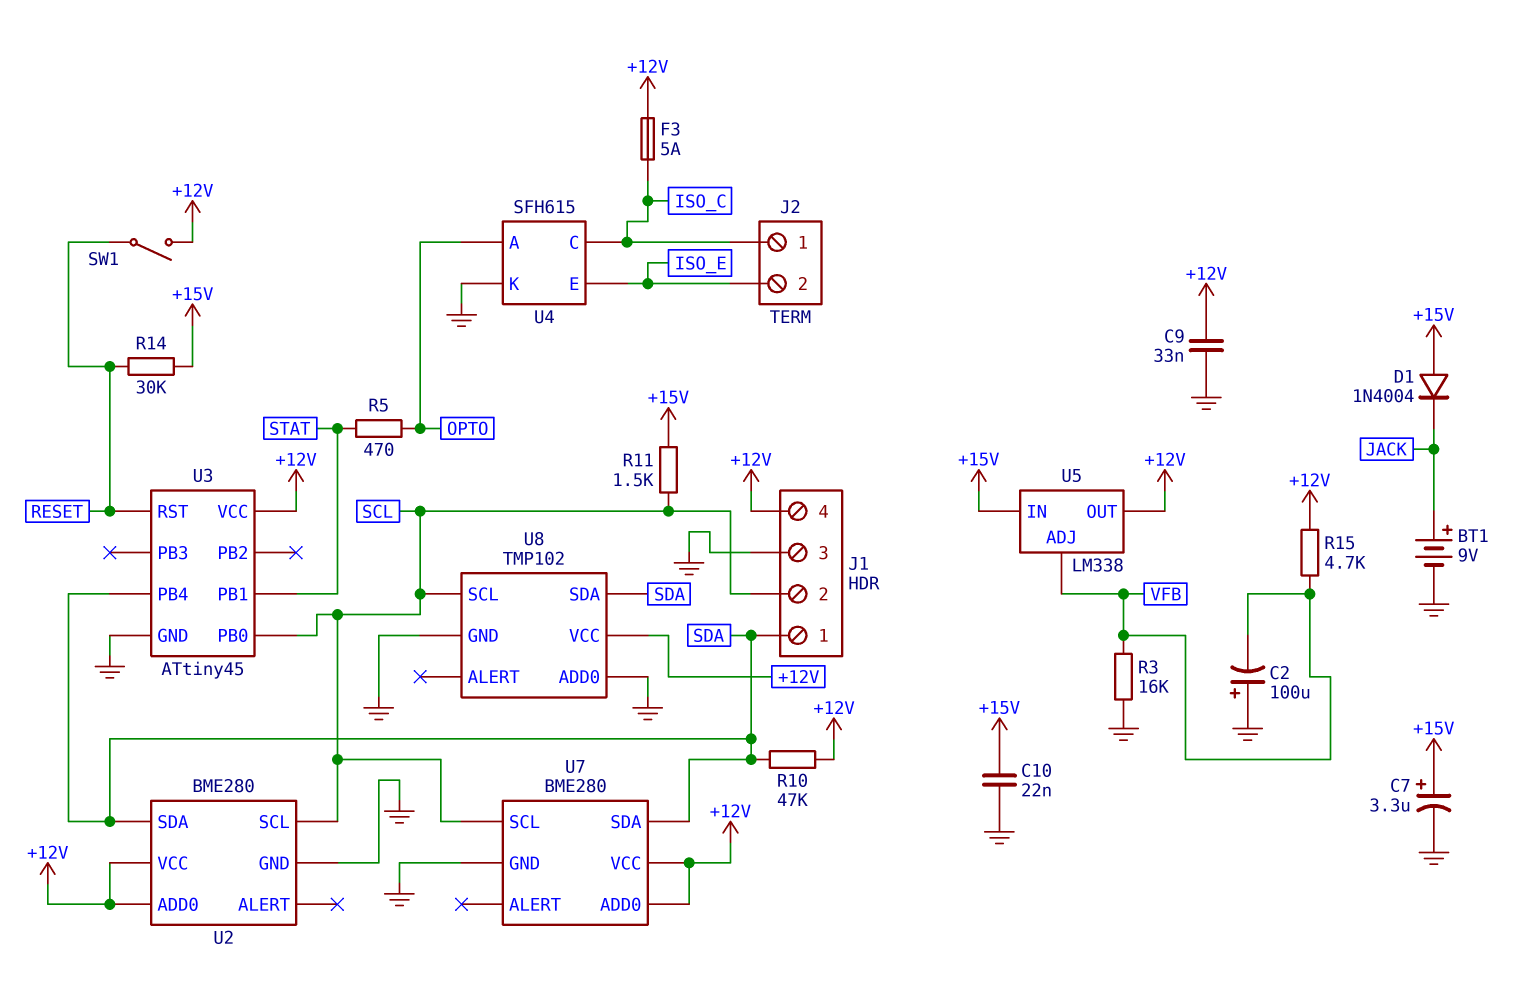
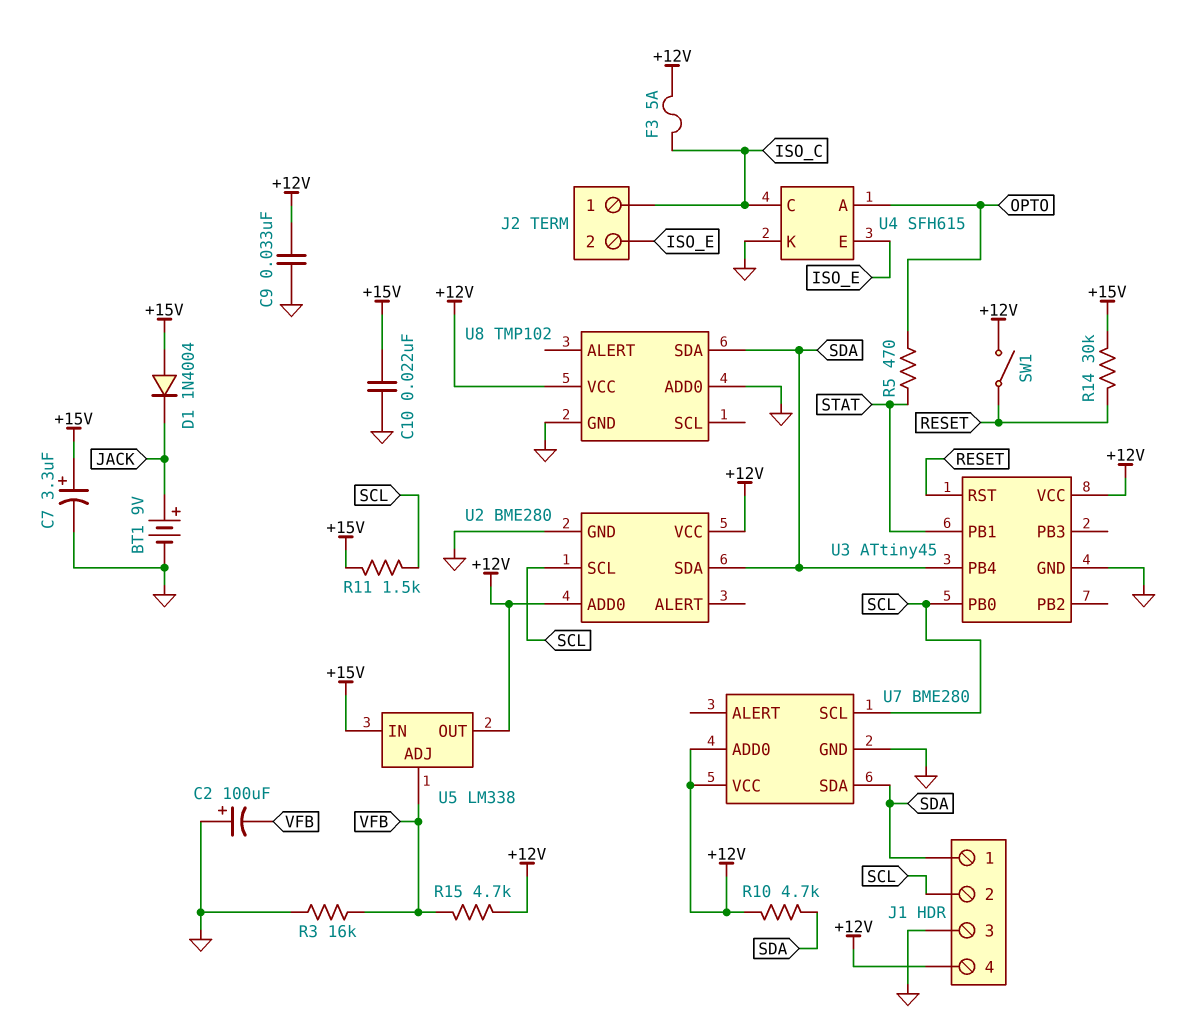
R10: 47k (+12V, SDA) -> 4.7k (+12V, SDA)
U8 pin SCL: SCL -> none

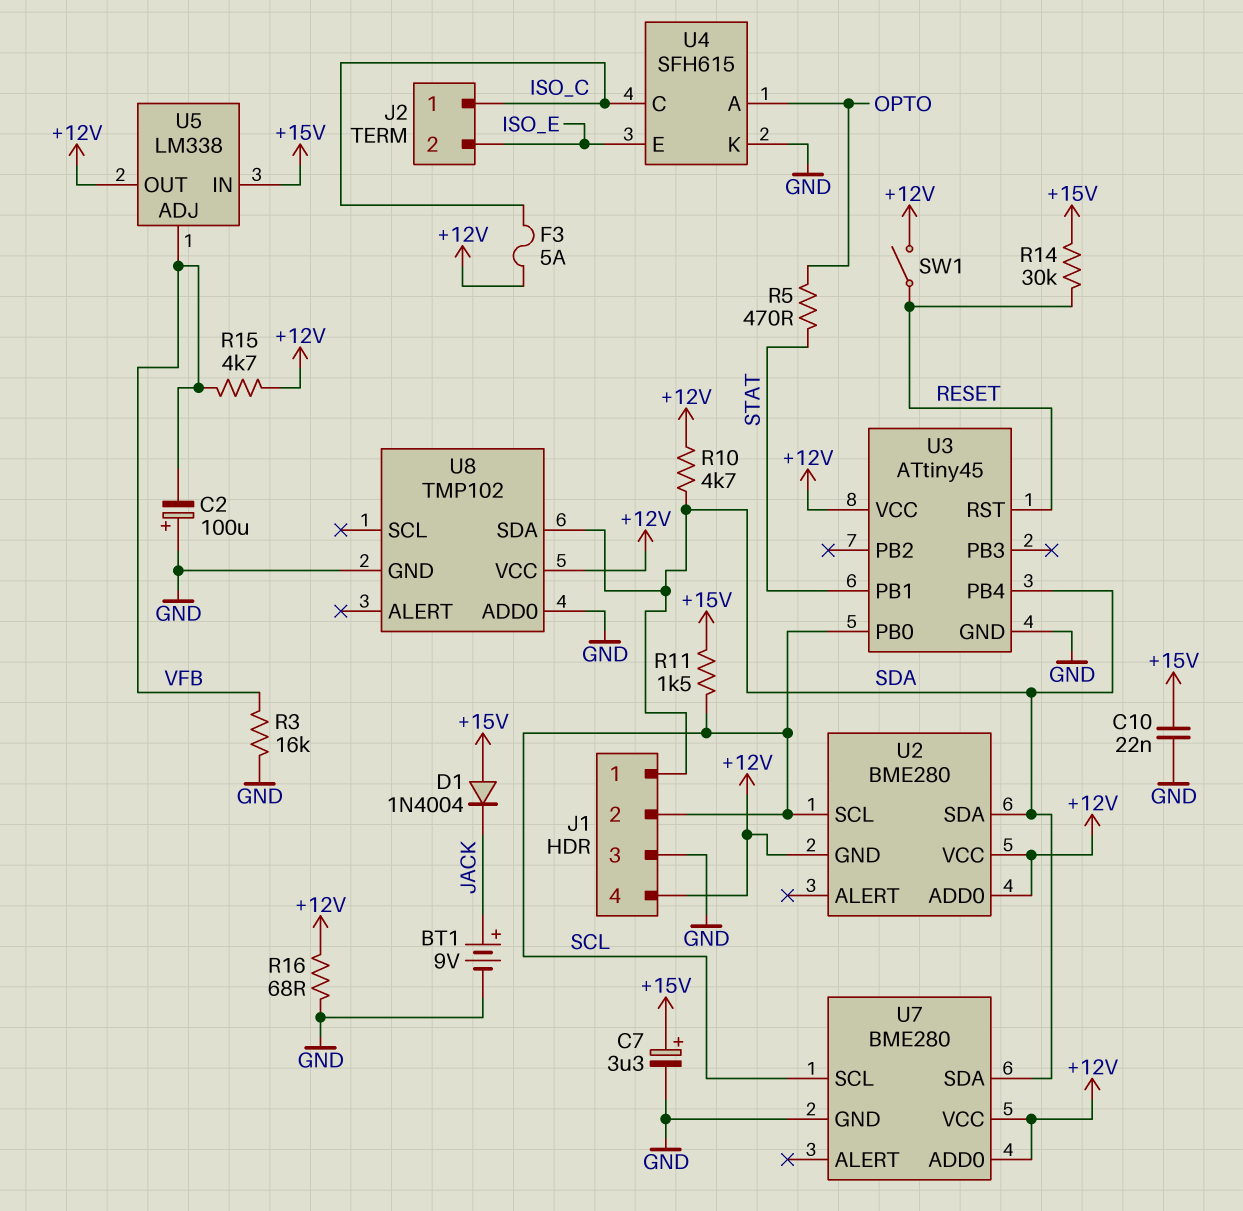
C9: 33nF (+12V, GND) -> none
R16: none -> 68 (+12V, GND)
U2 pin GND: GND -> +12V

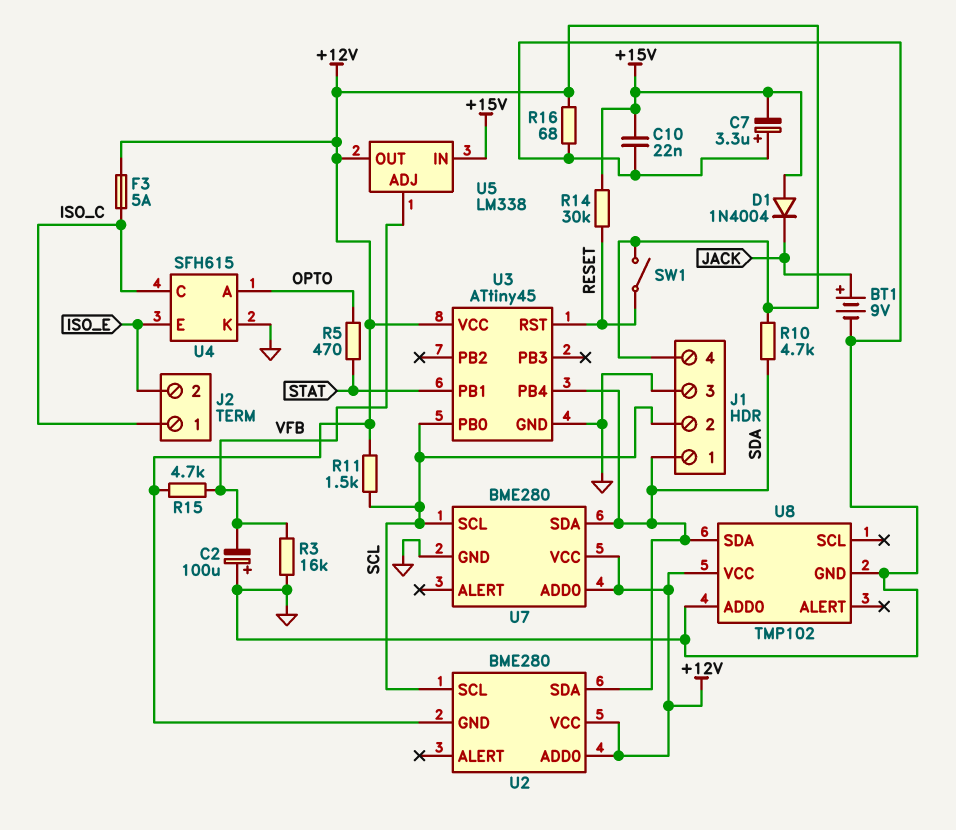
C7: 3.3uF (plus +15V, minus GND) -> 3.3uF (plus GND, minus +15V)
R11: 1.5k (+15V, SCL) -> 1.5k (+12V, SCL)

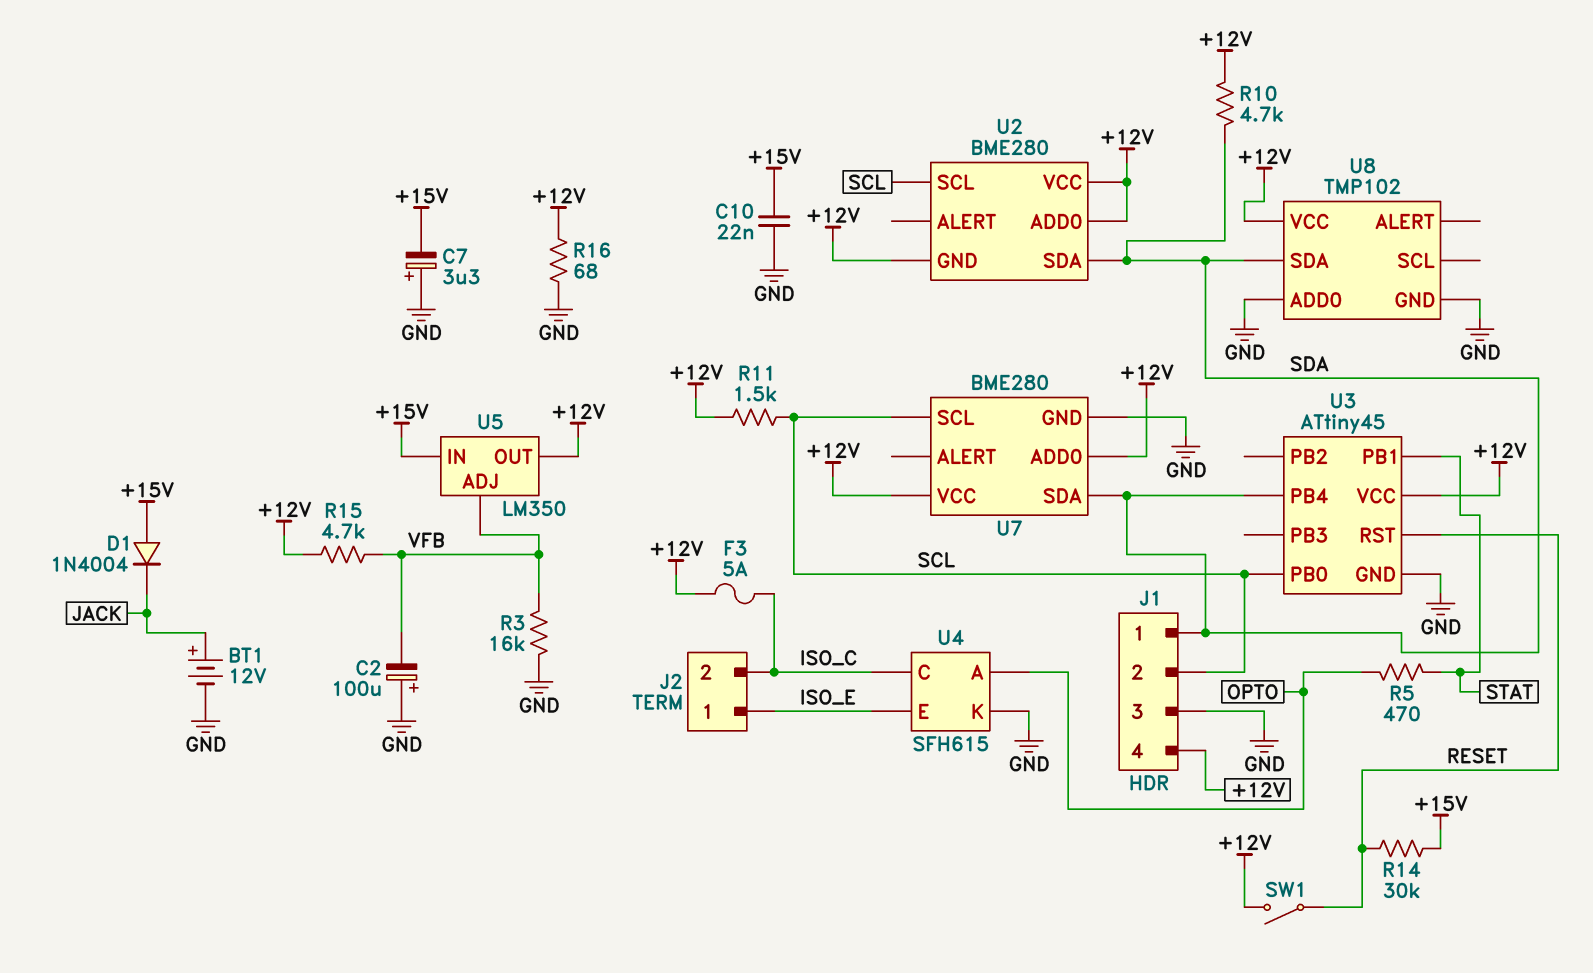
BT1: 9V (plus JACK, minus GND) -> 12V (plus JACK, minus GND)
J2 pin 1: ISO_C -> ISO_E
J2 pin 2: ISO_E -> ISO_C
U5: LM338 -> LM350

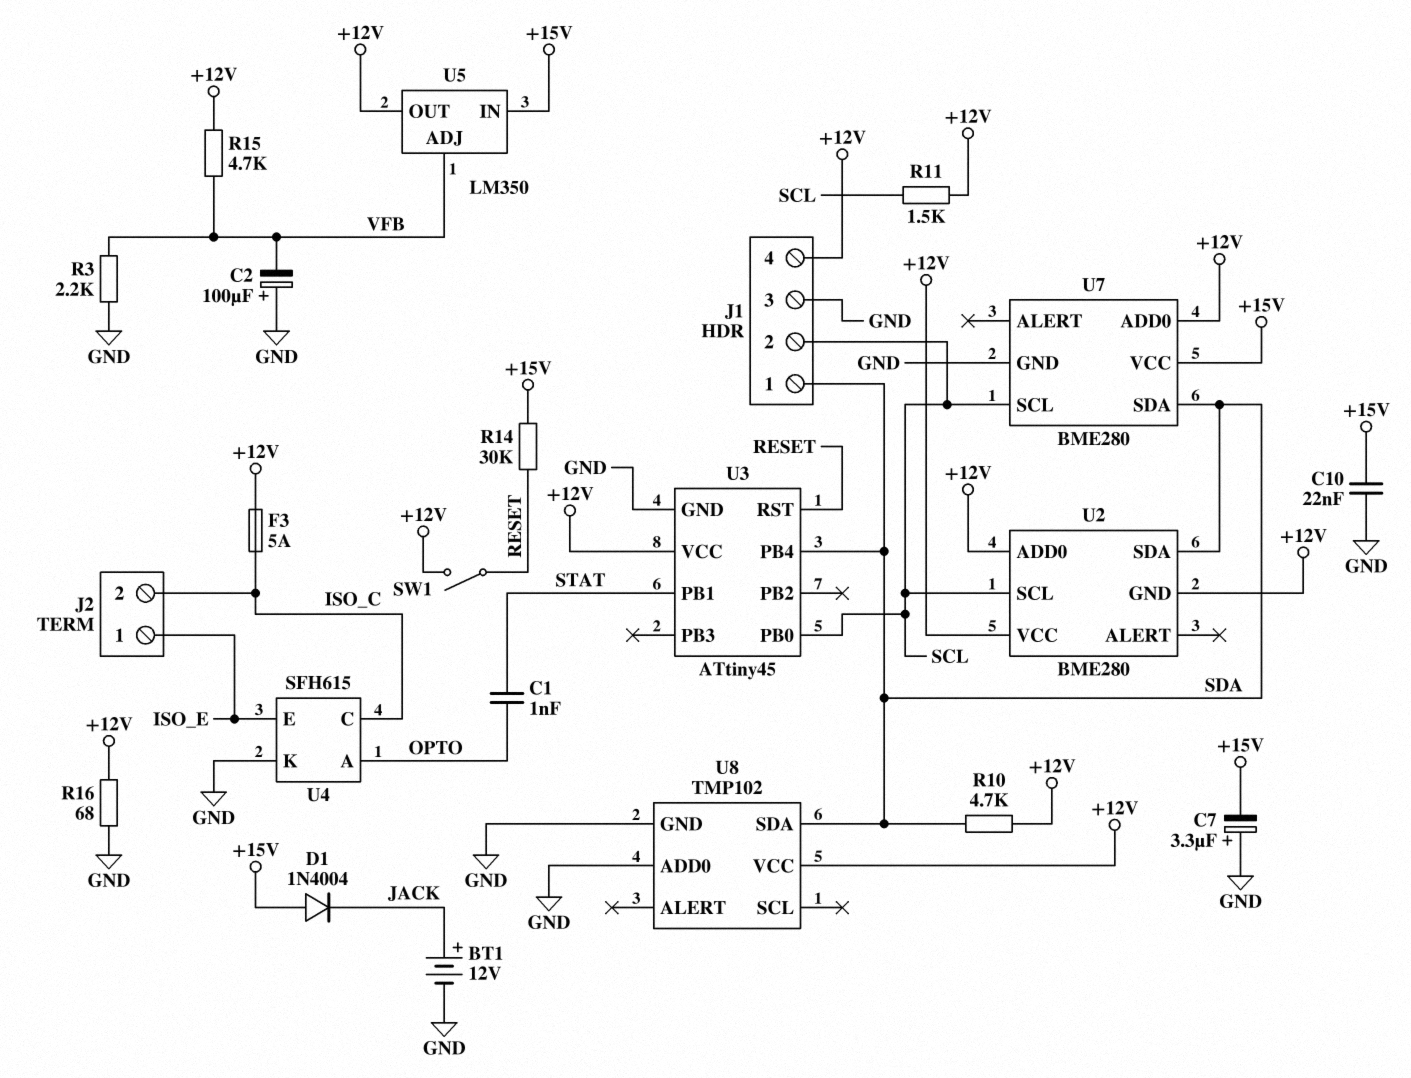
C1: none -> 1nF (OPTO, STAT)
R3: 16k (GND, VFB) -> 2.2k (GND, VFB)
R5: 470 (OPTO, STAT) -> none
U7 pin VCC: +12V -> +15V

